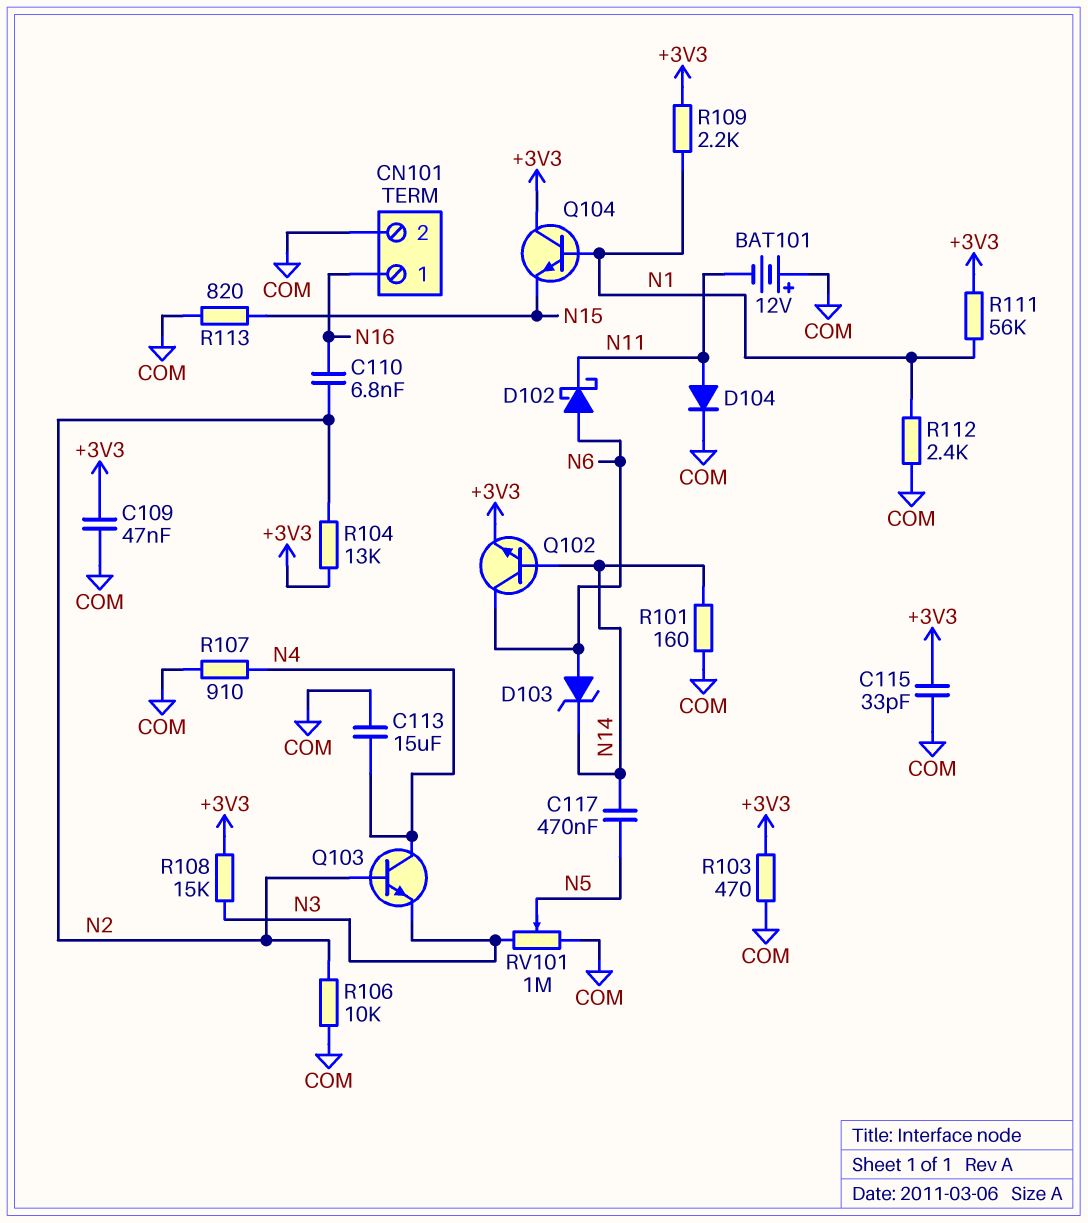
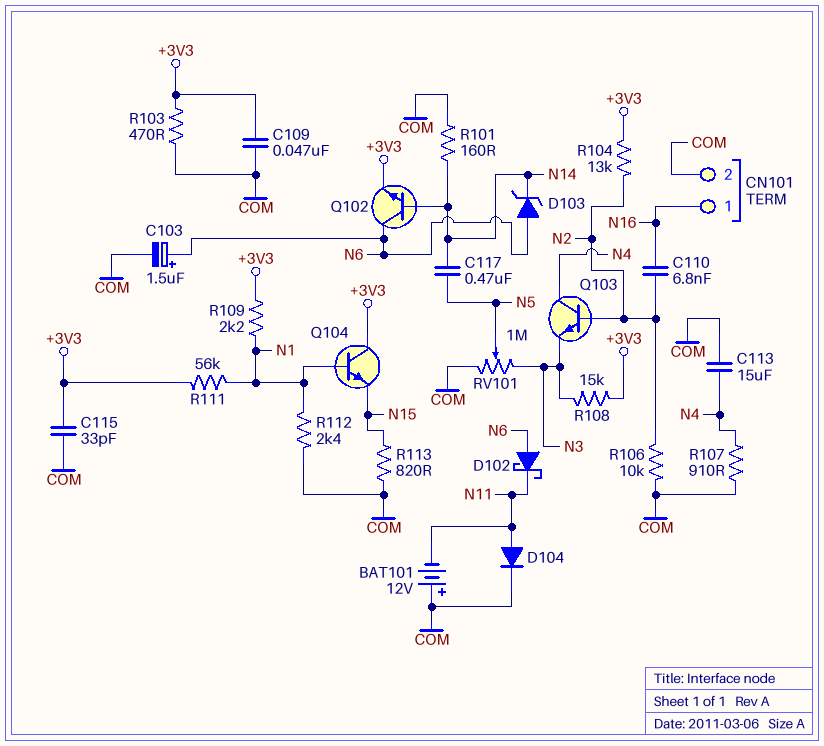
C103: none -> 1.5uF (plus N6, minus COM)

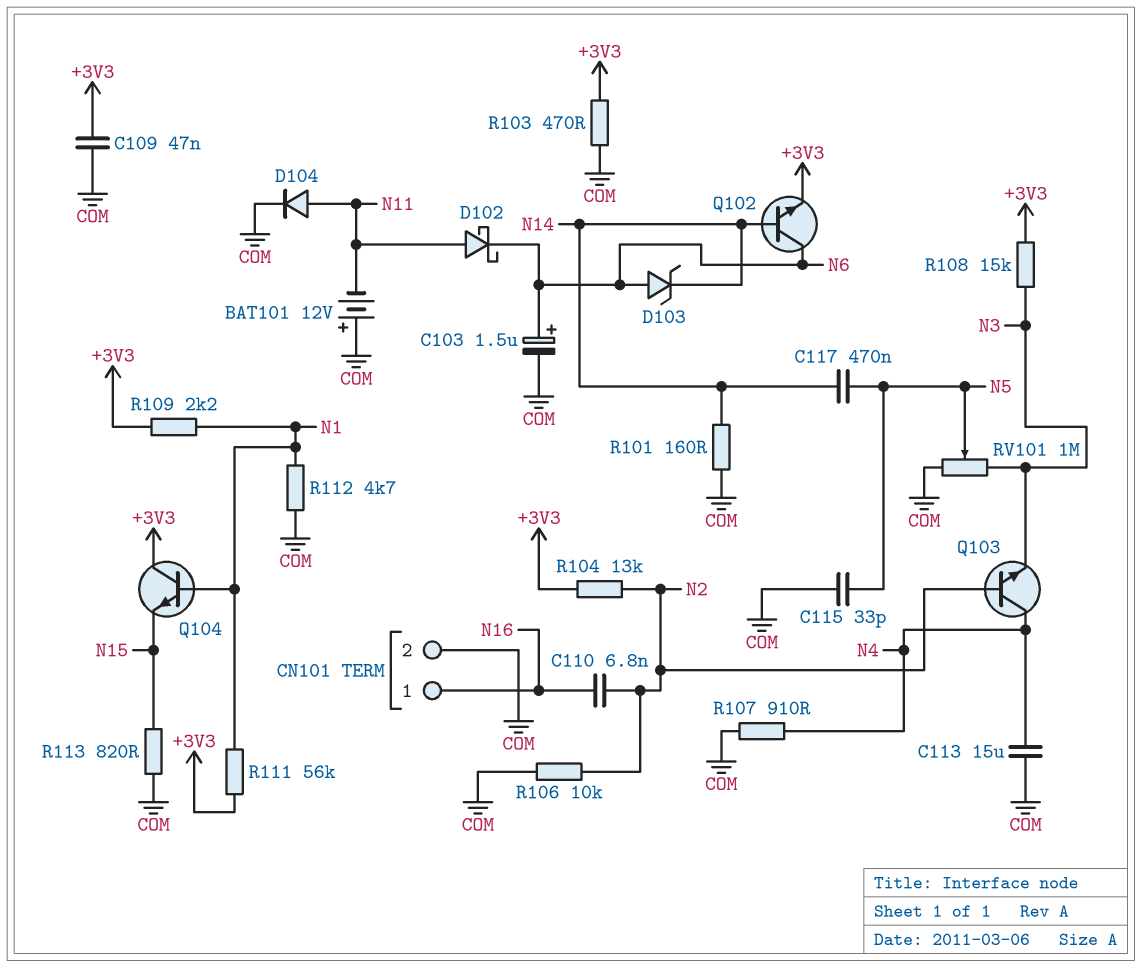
C115: 33pF (+3V3, COM) -> 33pF (COM, N5)
D102: schottky (A N6, K N11) -> schottky (A N11, K N6)
R112: 2.4k (COM, N1) -> 4.7k (COM, N1)

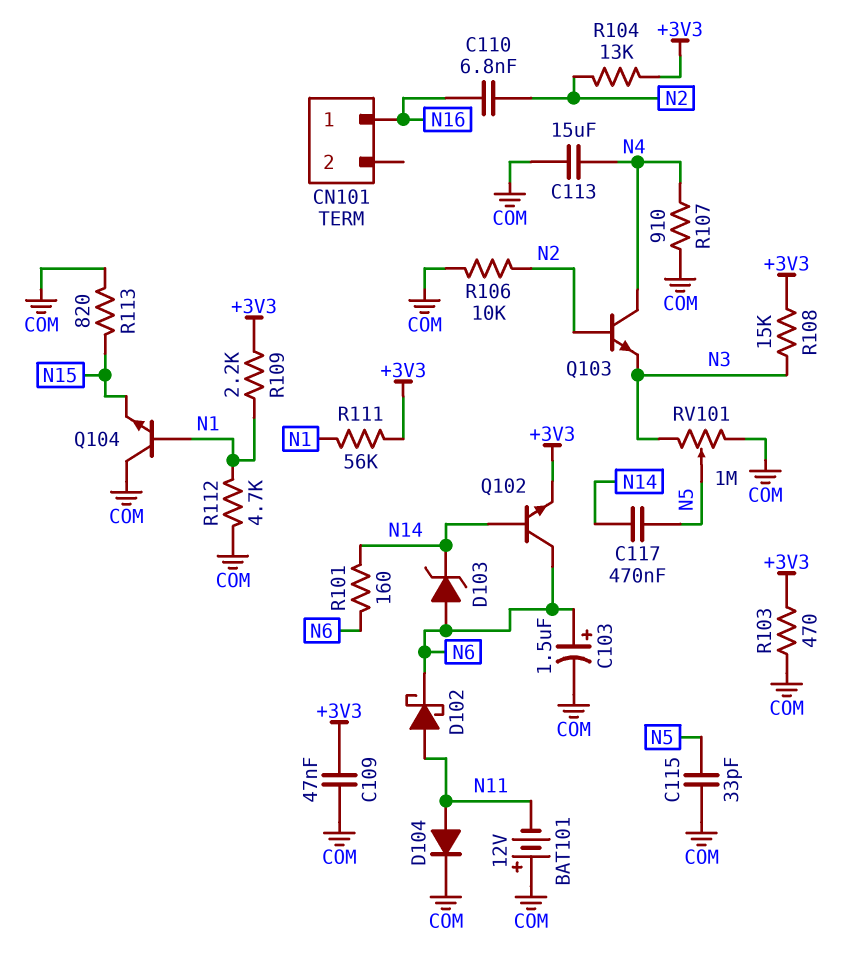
CN101 pin 2: COM -> none
Q104: NPN (B N1, C +3V3, E N15) -> NPN (B N1, C COM, E N15)
R101: 160 (COM, N14) -> 160 (N6, N14)

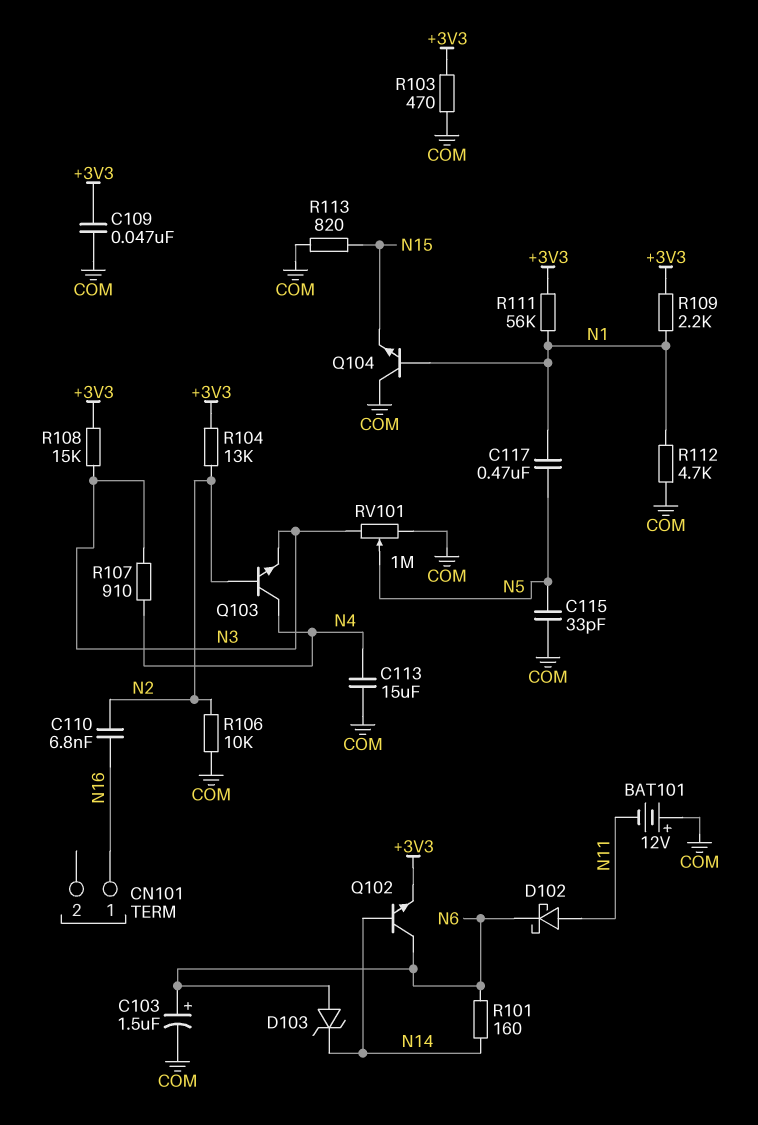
C117: 470nF (N5, N14) -> 470nF (N1, N5)
D104: diode (A N11, K COM) -> none
R107: 910 (COM, N4) -> 910 (N3, N4)

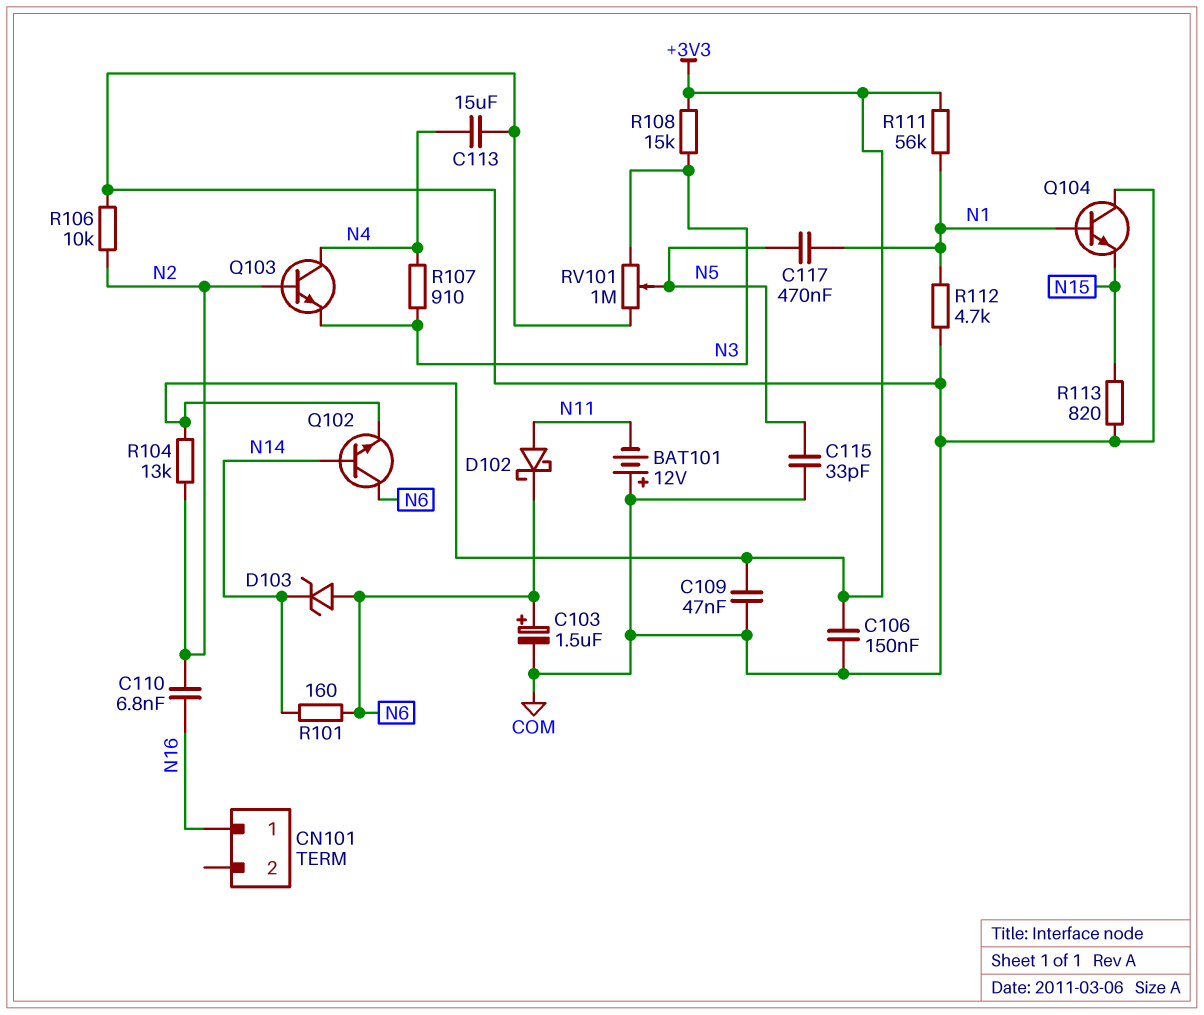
C106: none -> 150nF (+3V3, COM)
R103: 470 (+3V3, COM) -> none
R109: 2.2k (+3V3, N1) -> none

